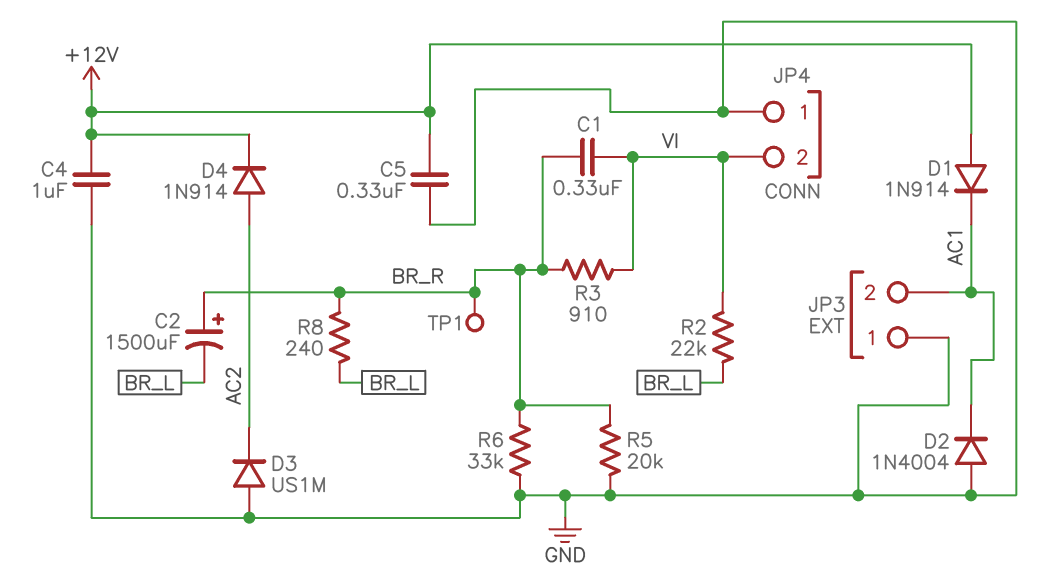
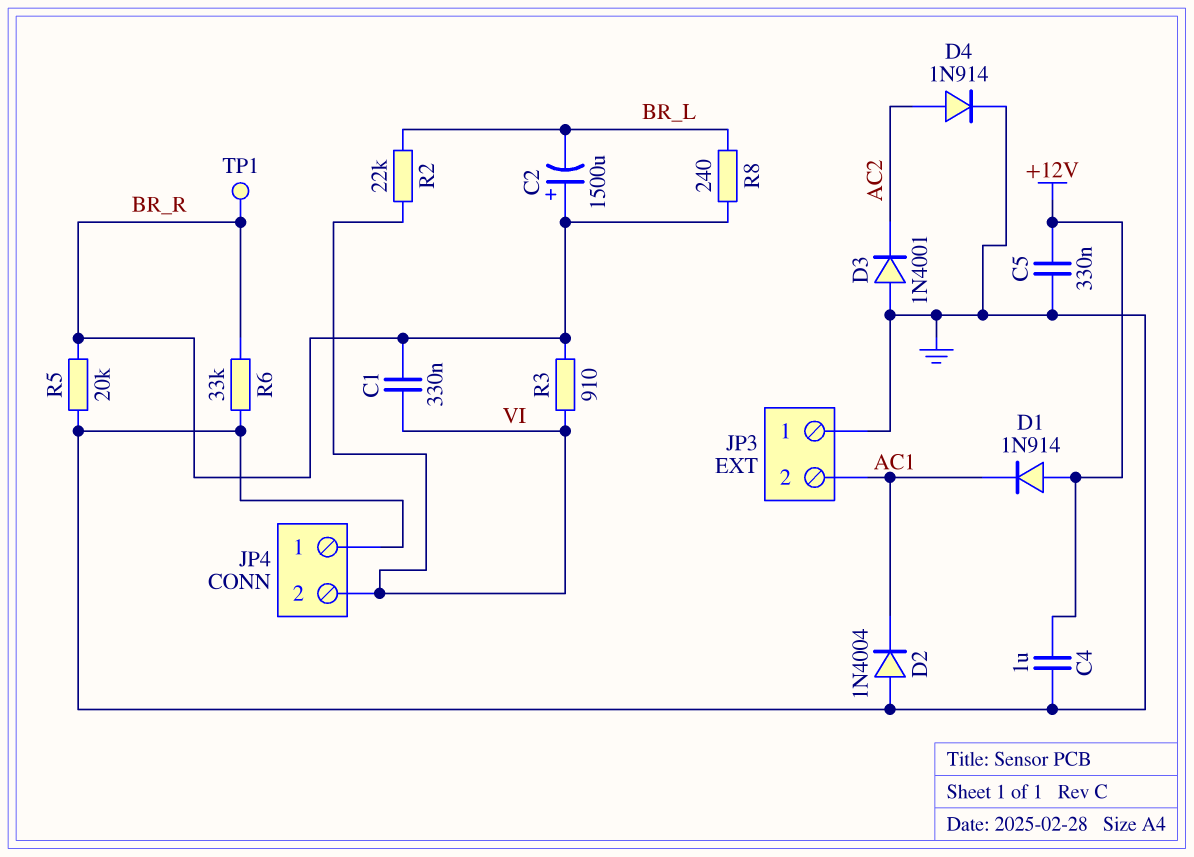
D3: diode US1M (A GND, K AC2) -> diode 1N4001 (A GND, K AC2)
D4: diode 1N914 (A AC2, K +12V) -> diode 1N914 (A AC2, K GND)

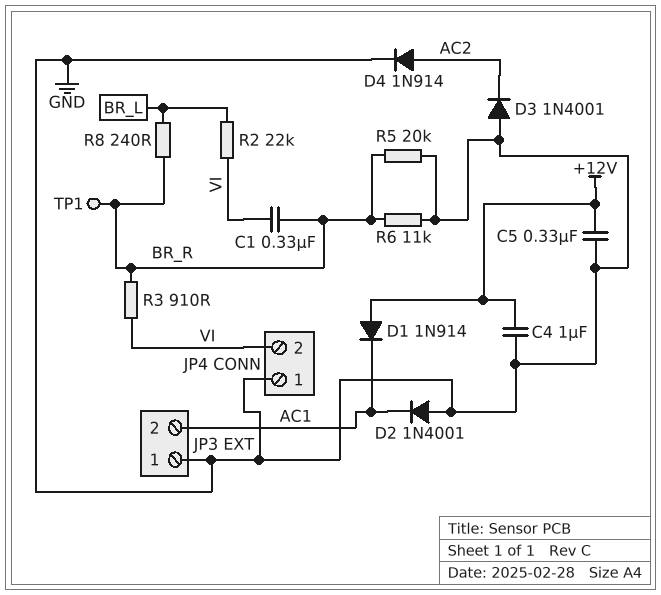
C2: 1500uF (plus BR_R, minus BR_L) -> none
D2: diode 1N4004 (A GND, K AC1) -> diode 1N4001 (A GND, K AC1)
R6: 33k (BR_R, GND) -> 11k (BR_R, GND)

